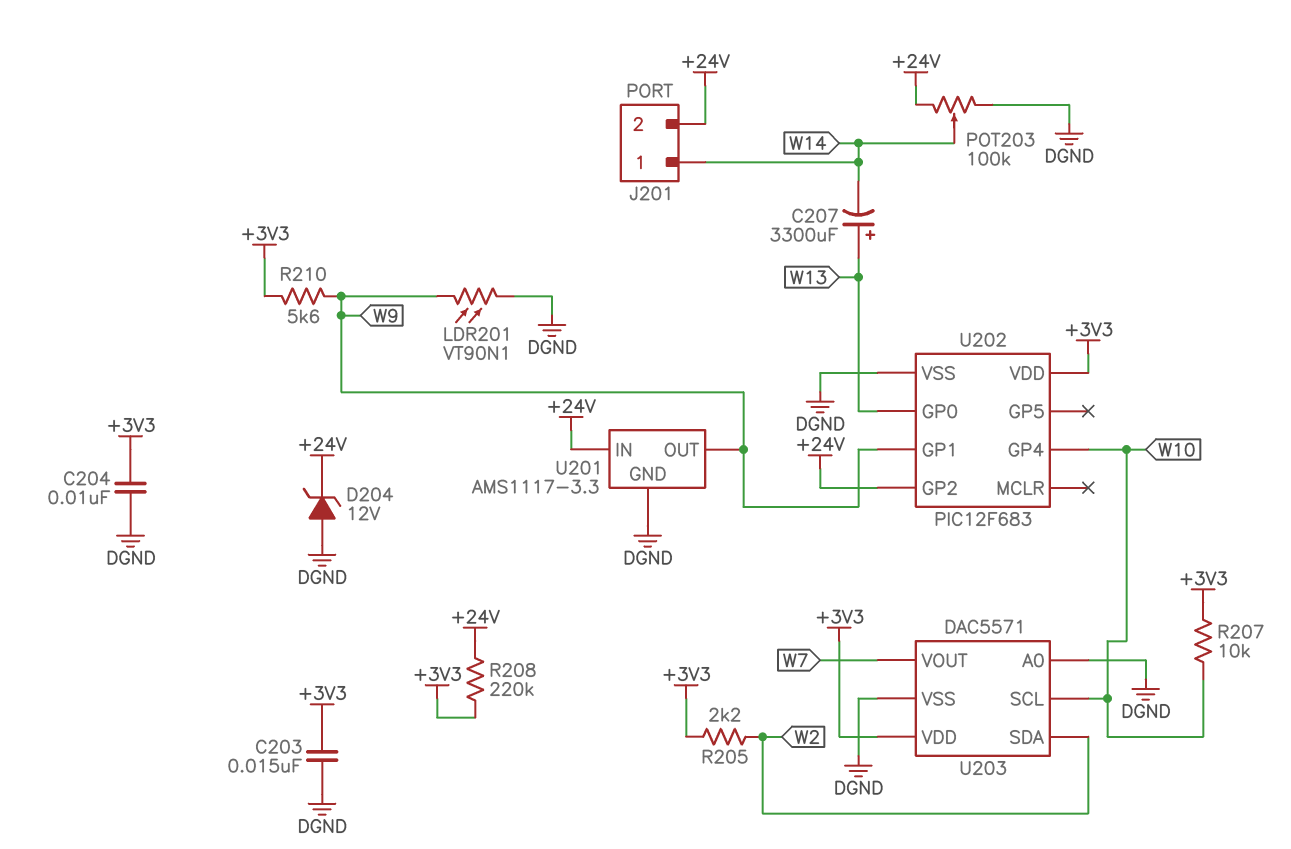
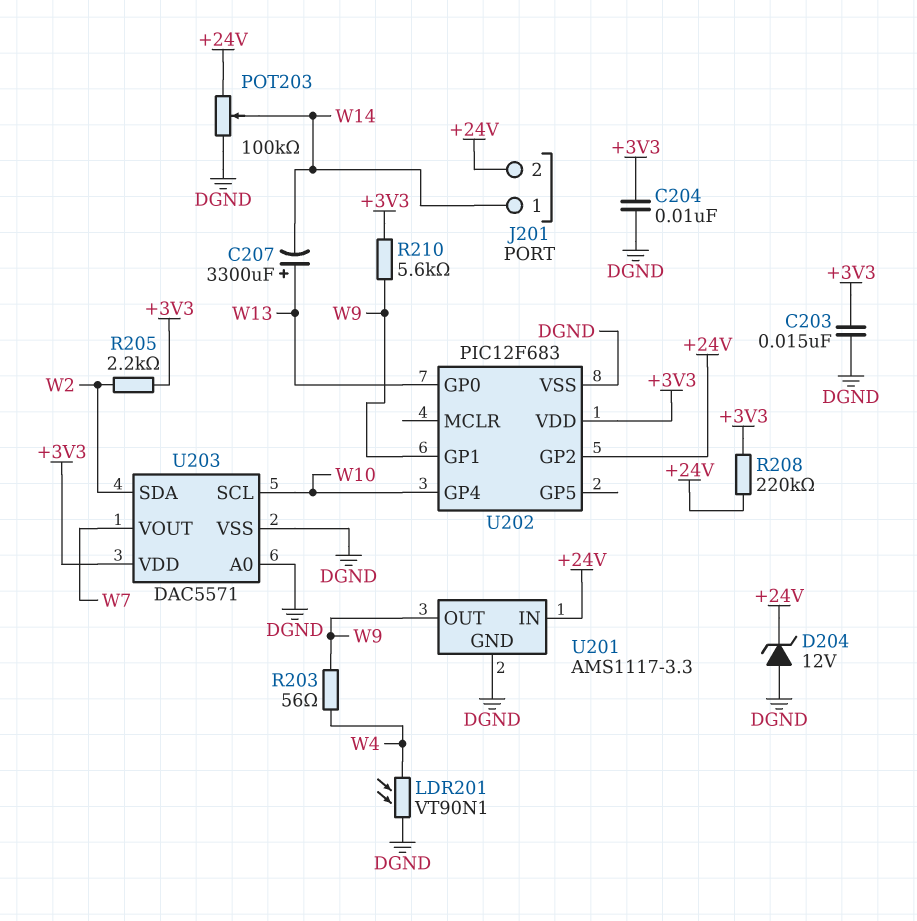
LDR201: VT90N1 (DGND, W9) -> VT90N1 (DGND, W4)
R203: none -> 56 (W4, W9)
R207: 10k (+3V3, W10) -> none

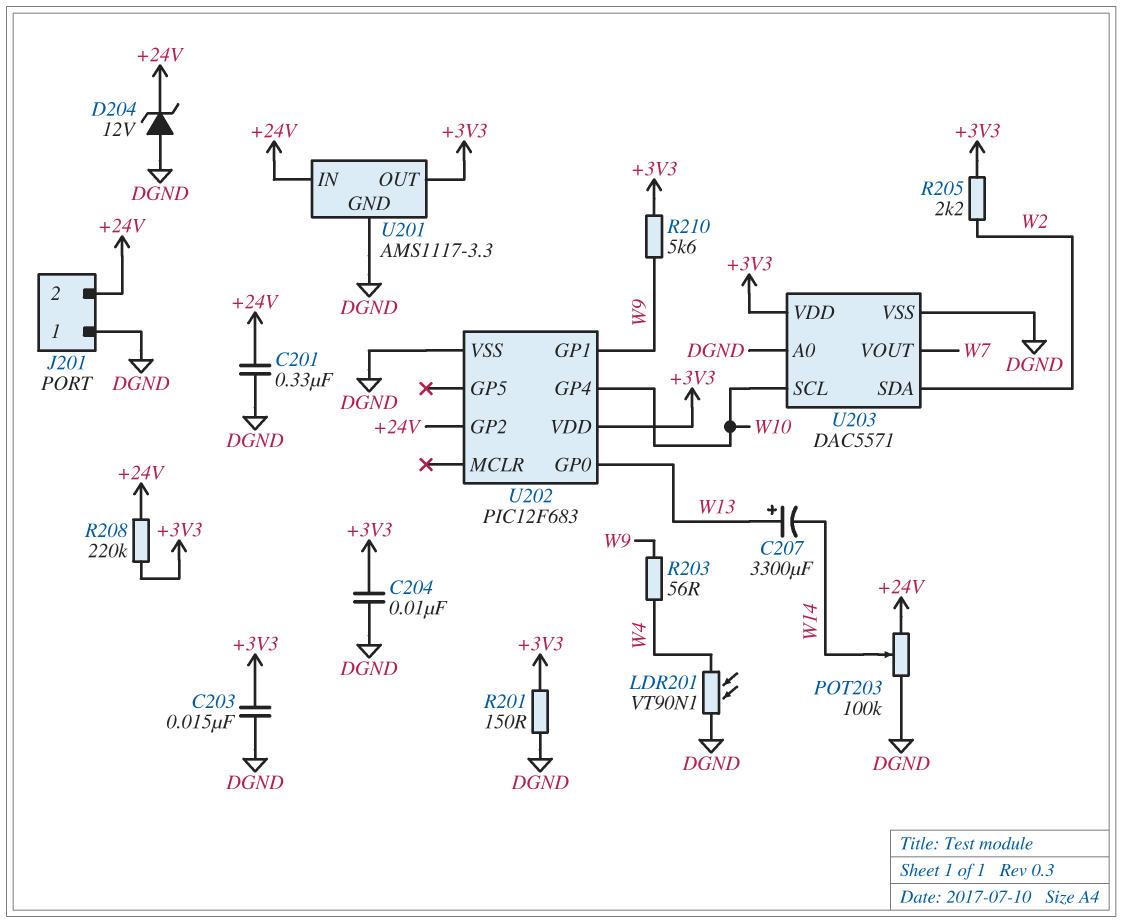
C201: none -> 330nF (+24V, DGND)
J201 pin 1: W14 -> DGND
R201: none -> 150 (+3V3, DGND)
U201 pin OUT: W9 -> +3V3

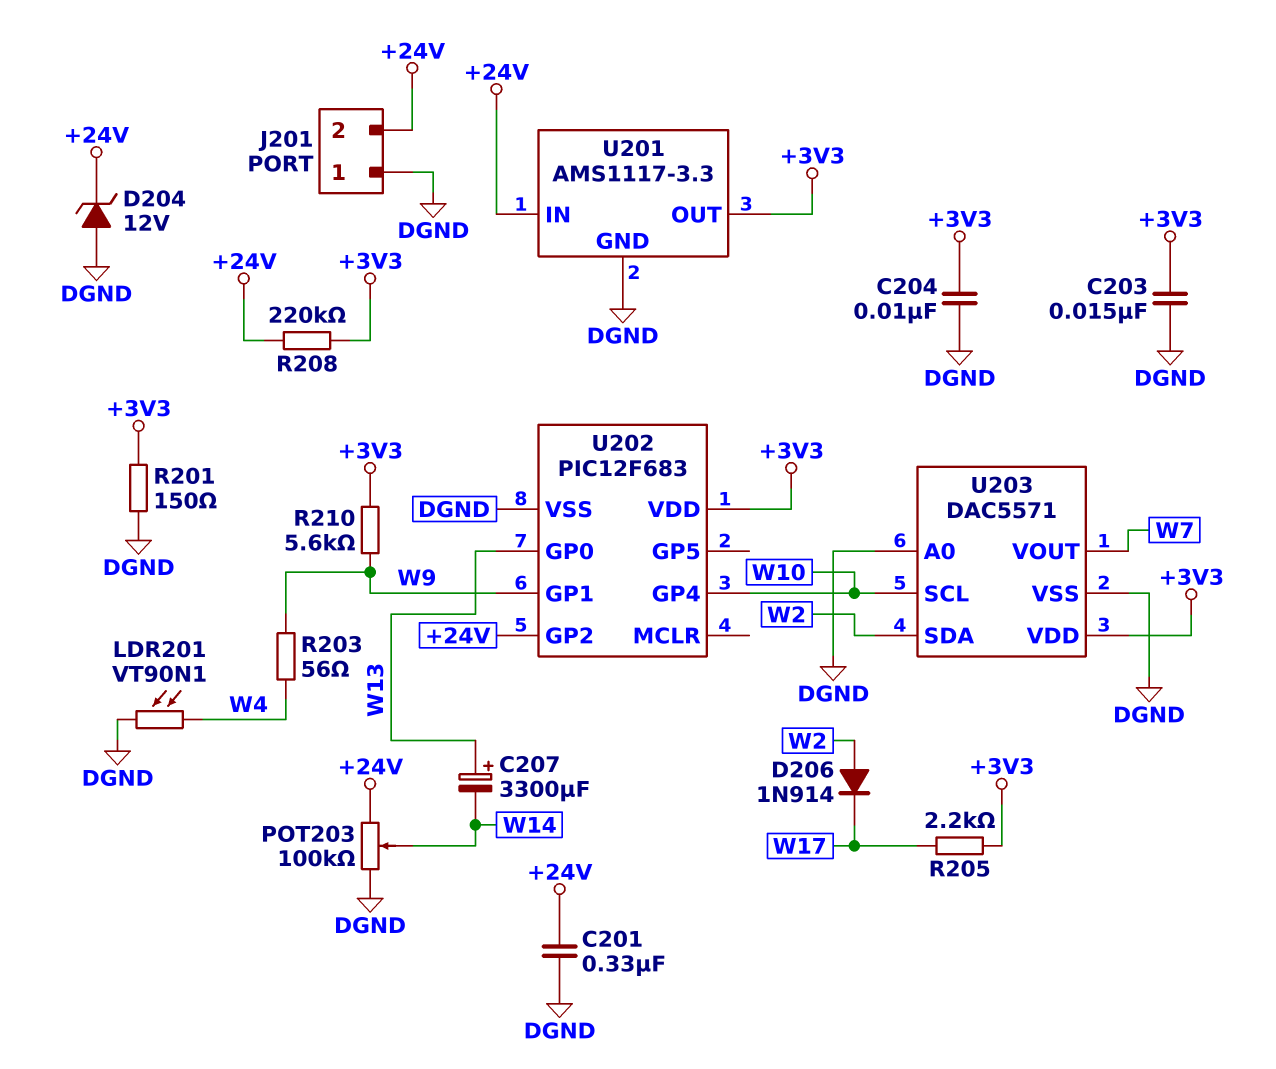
D206: none -> diode 1N914 (A W2, K W17)
R205: 2.2k (+3V3, W2) -> 2.2k (+3V3, W17)

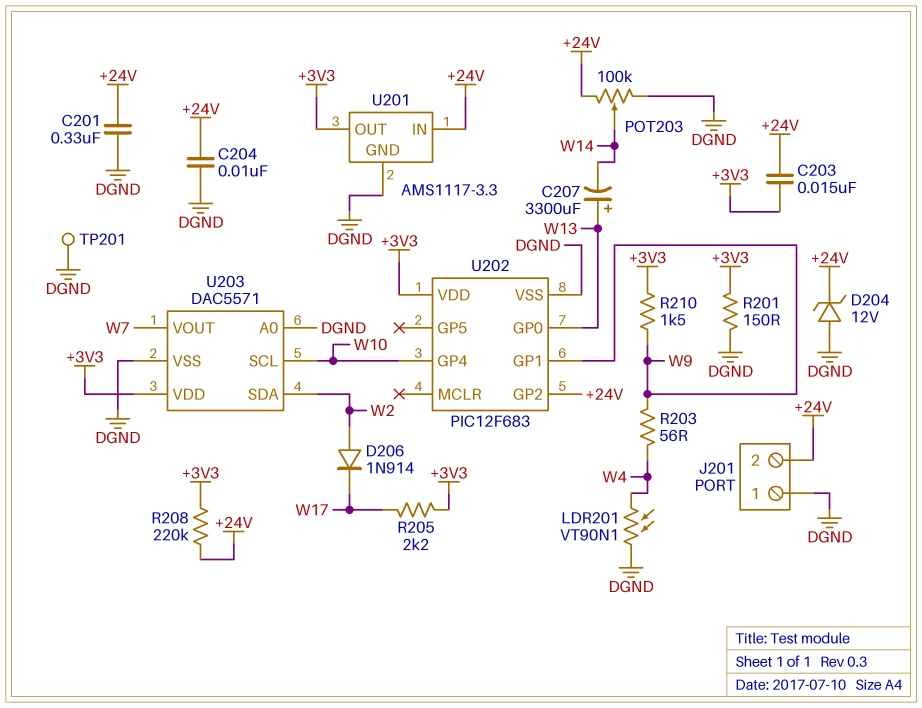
C203: 15nF (+3V3, DGND) -> 15nF (+3V3, +24V)
C204: 10nF (+3V3, DGND) -> 10nF (+24V, DGND)
R210: 5.6k (+3V3, W9) -> 1.5k (+3V3, W9)
TP201: none -> test point (DGND)

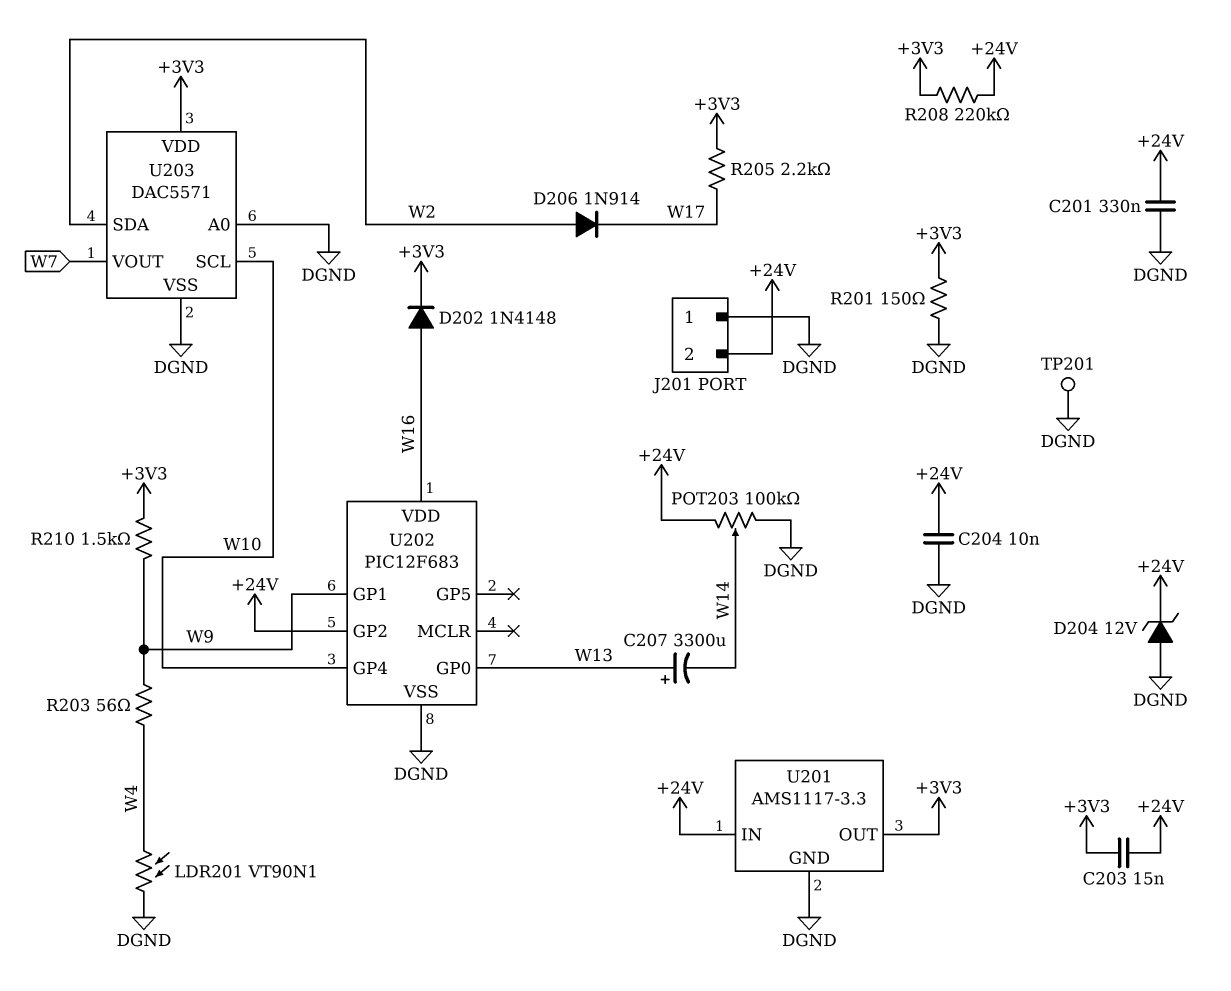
D202: none -> diode 1N4148 (A W16, K +3V3)
U202 pin VDD: +3V3 -> W16

